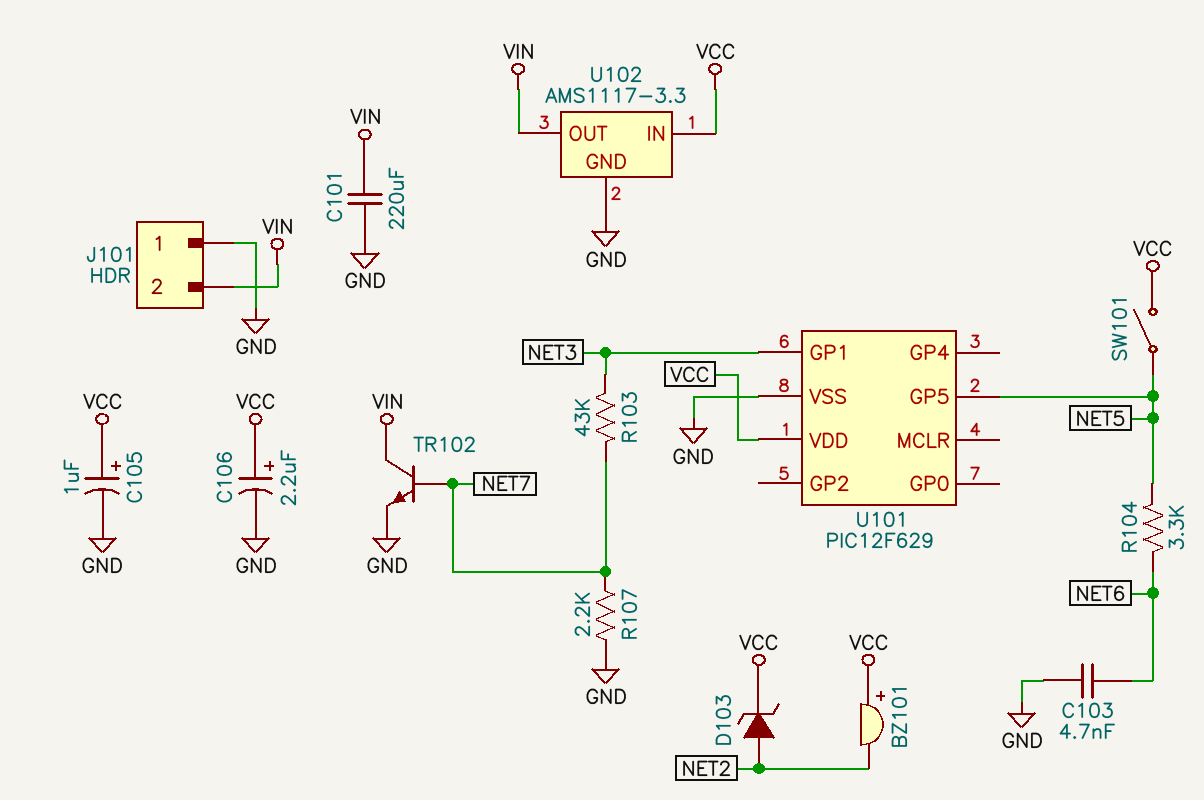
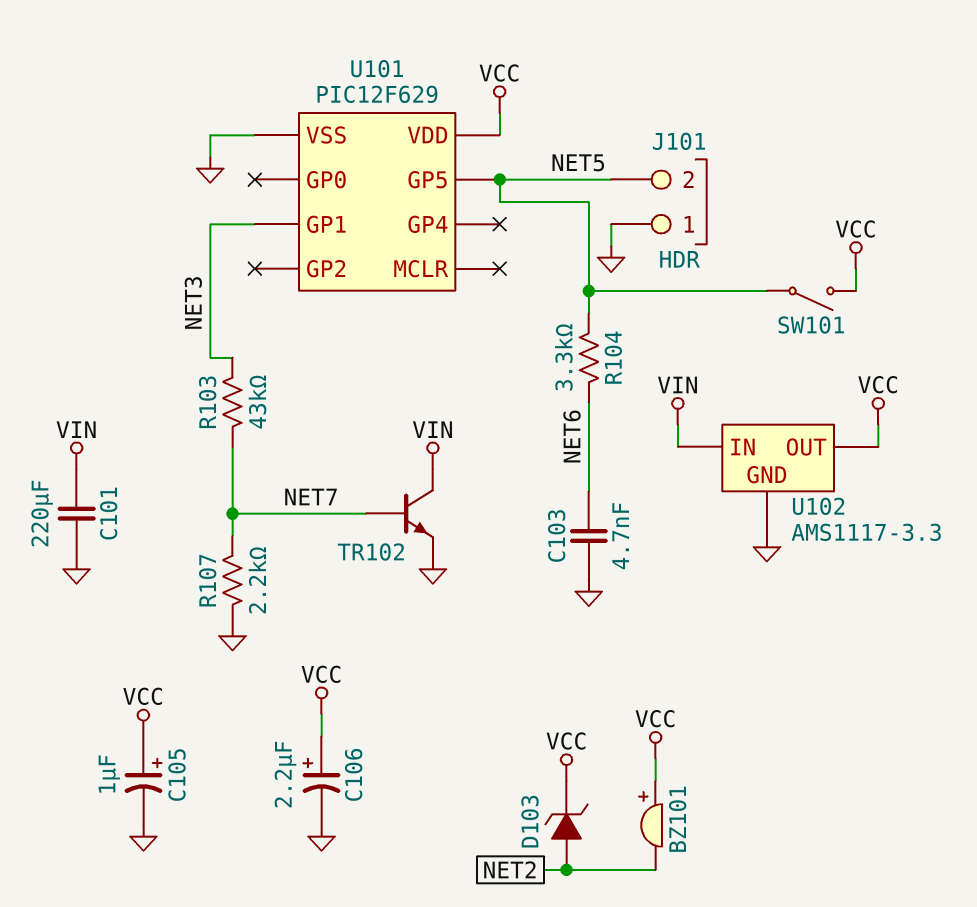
J101 pin 2: VIN -> NET5
U102 pin IN: VCC -> VIN
U102 pin OUT: VIN -> VCC

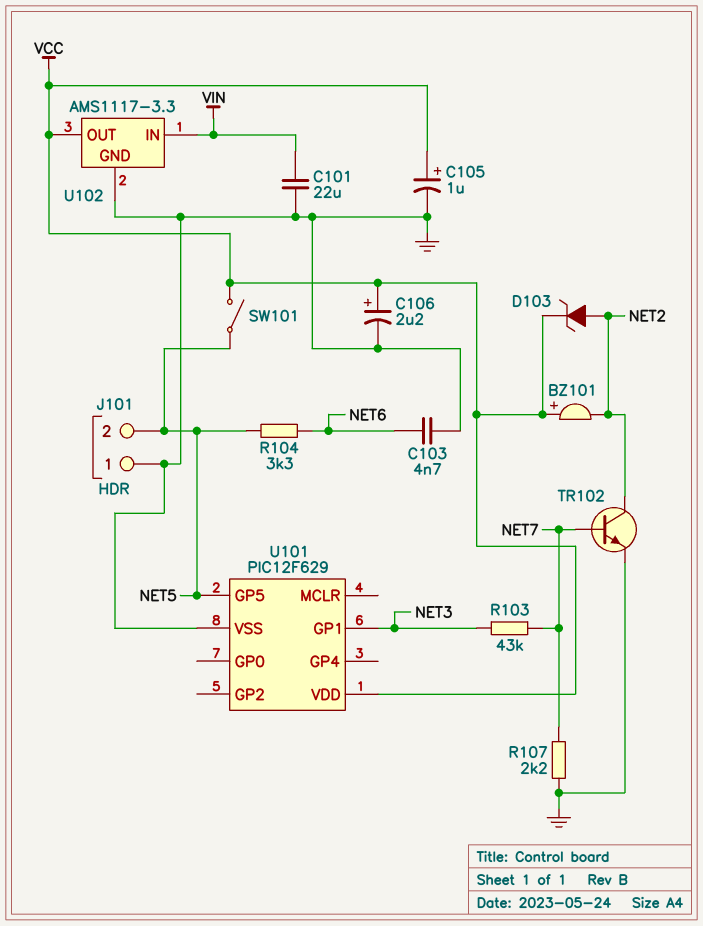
C101: 220uF (GND, VIN) -> 22uF (GND, VIN)
TR102: NPN (B NET7, C VIN, E GND) -> NPN (B NET7, C NET2, E GND)

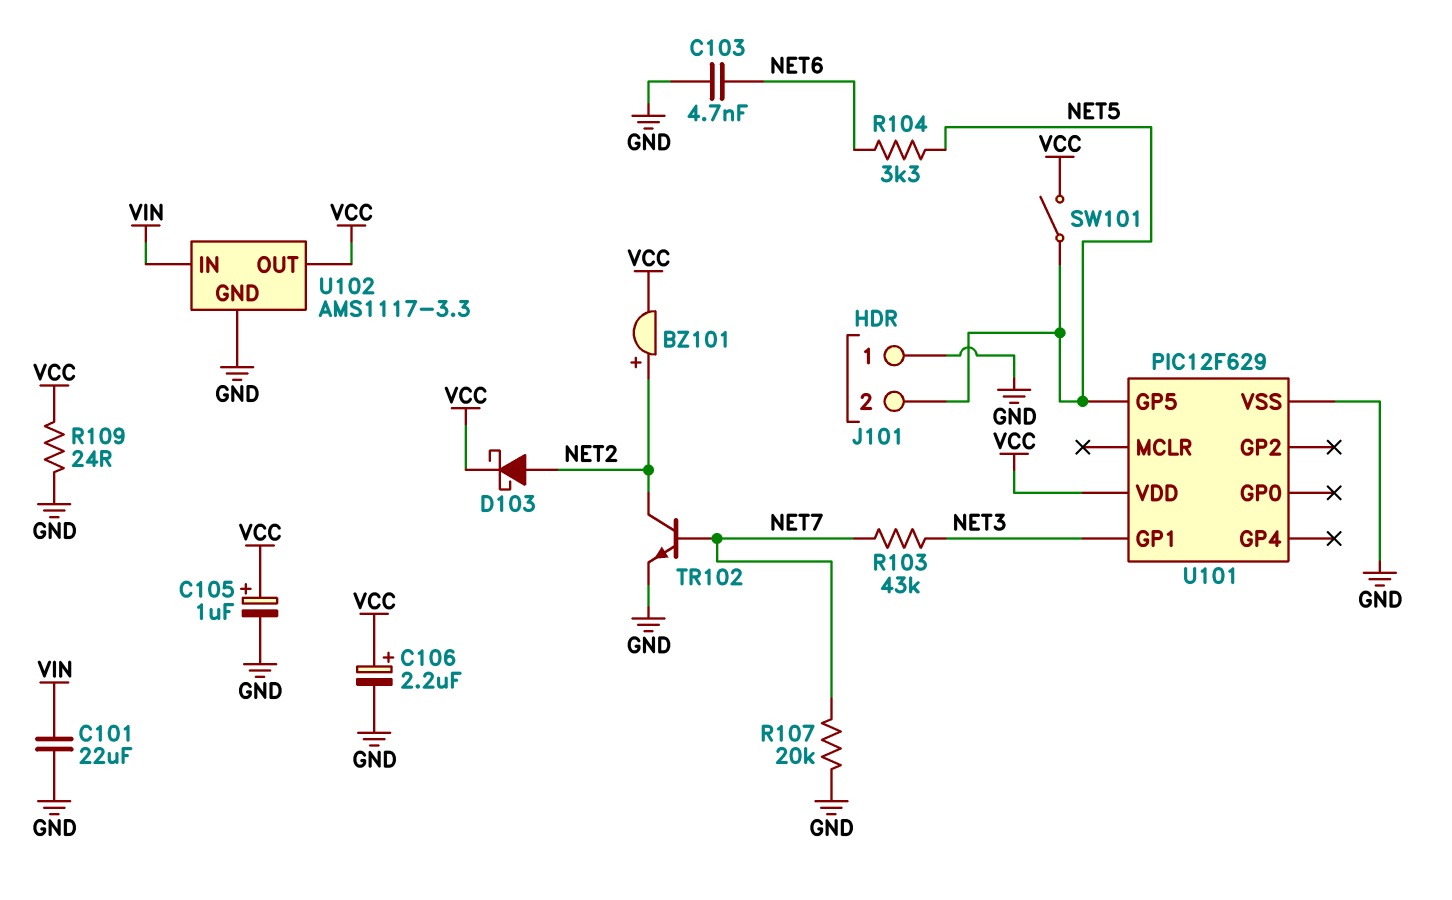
BZ101: buzzer (plus VCC, minus NET2) -> buzzer (plus NET2, minus VCC)
D103: zener (A NET2, K VCC) -> schottky (A NET2, K VCC)
R107: 2.2k (GND, NET7) -> 20k (GND, NET7)
R109: none -> 24 (GND, VCC)

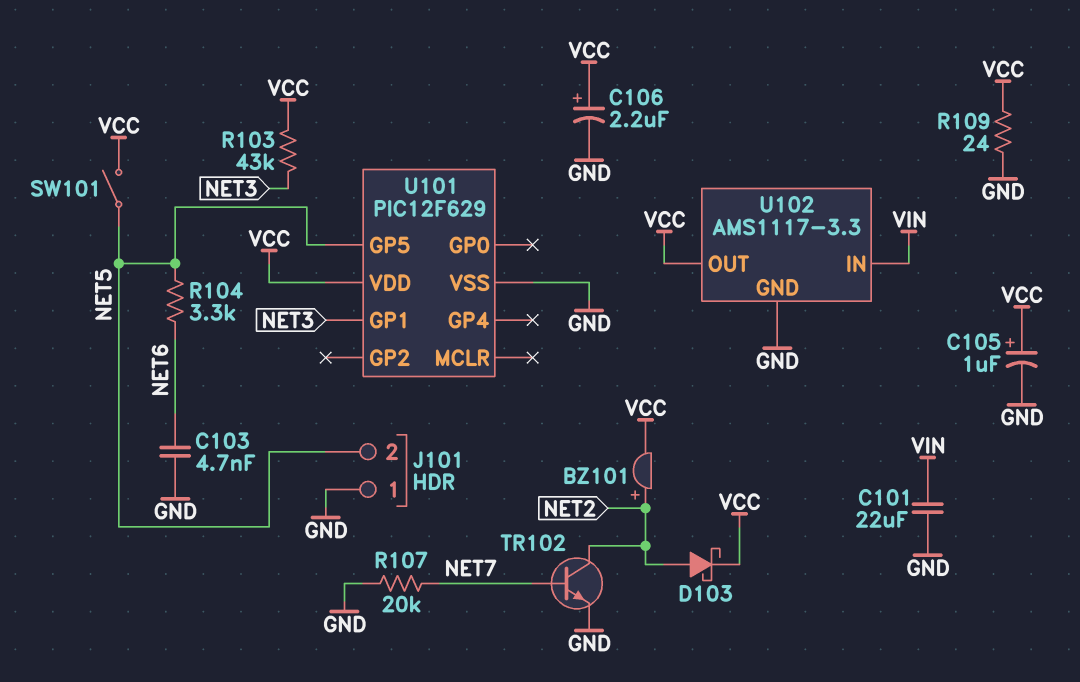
R103: 43k (NET3, NET7) -> 43k (NET3, VCC)

